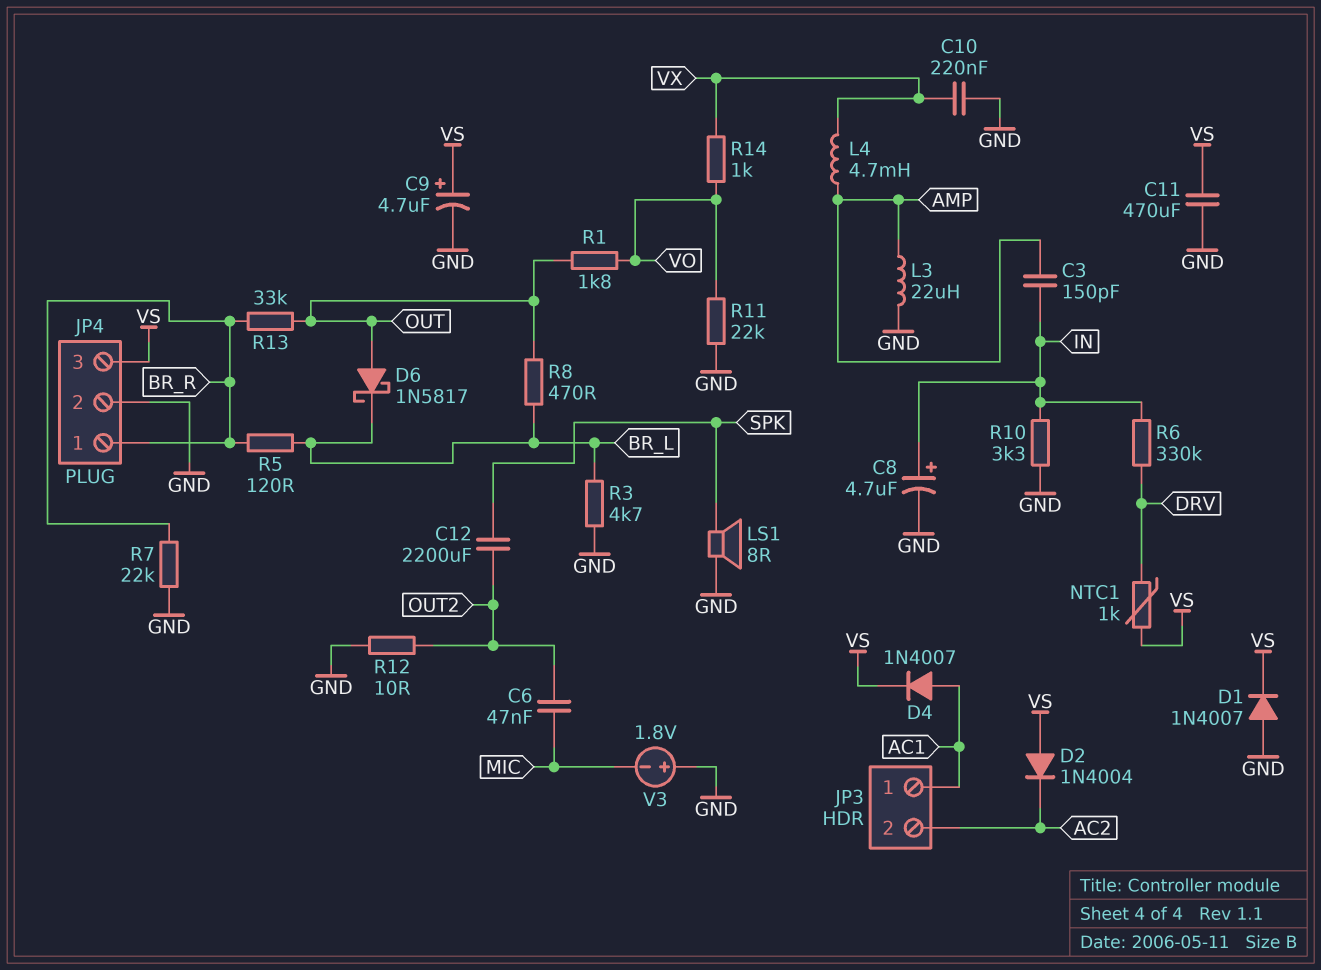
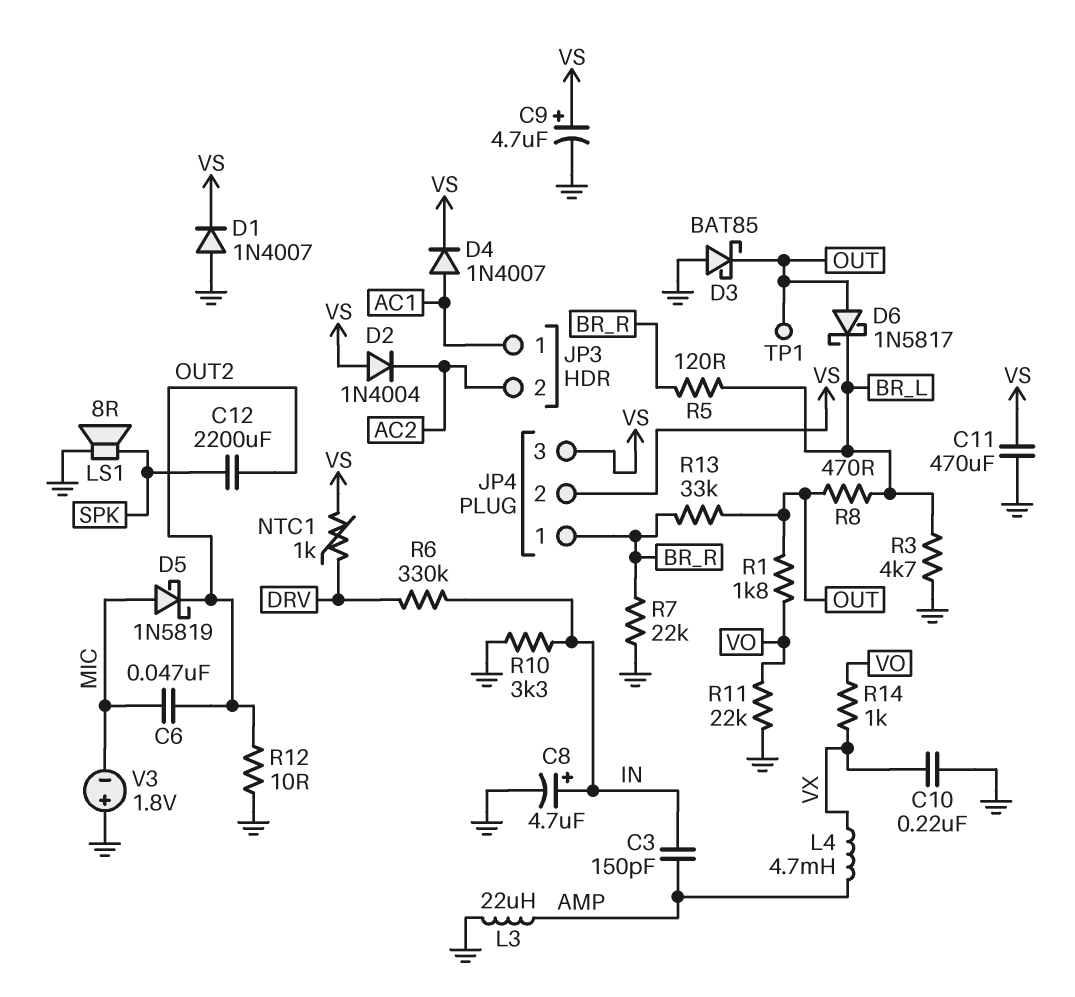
D3: none -> schottky BAT85 (A GND, K OUT)
D5: none -> schottky 1N5819 (A MIC, K OUT2)
JP4 pin 2: GND -> VS
TP1: none -> test point (OUT)

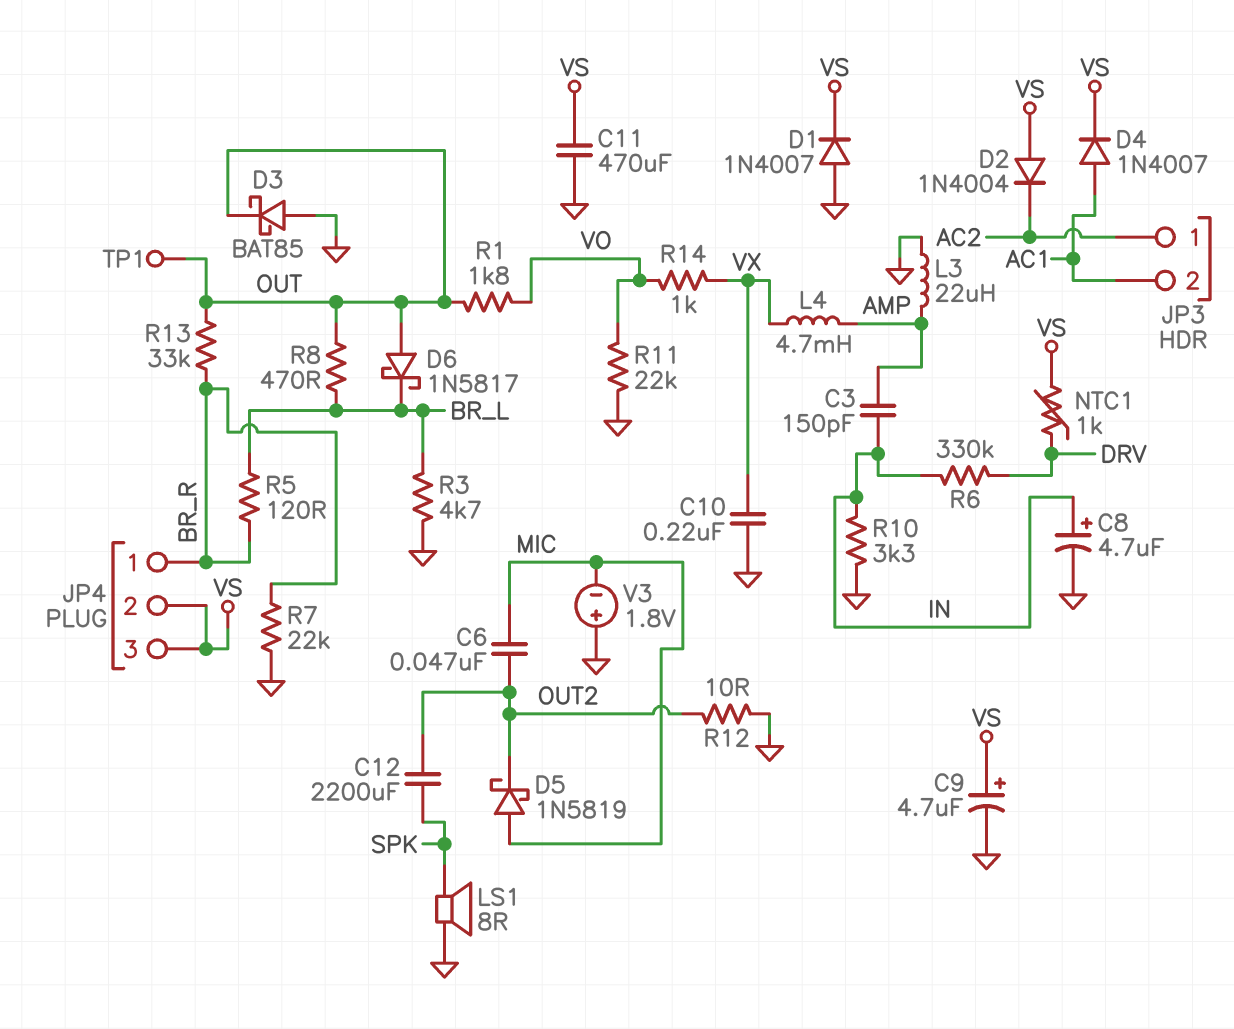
JP3 pin 1: AC1 -> AC2
JP3 pin 2: AC2 -> AC1

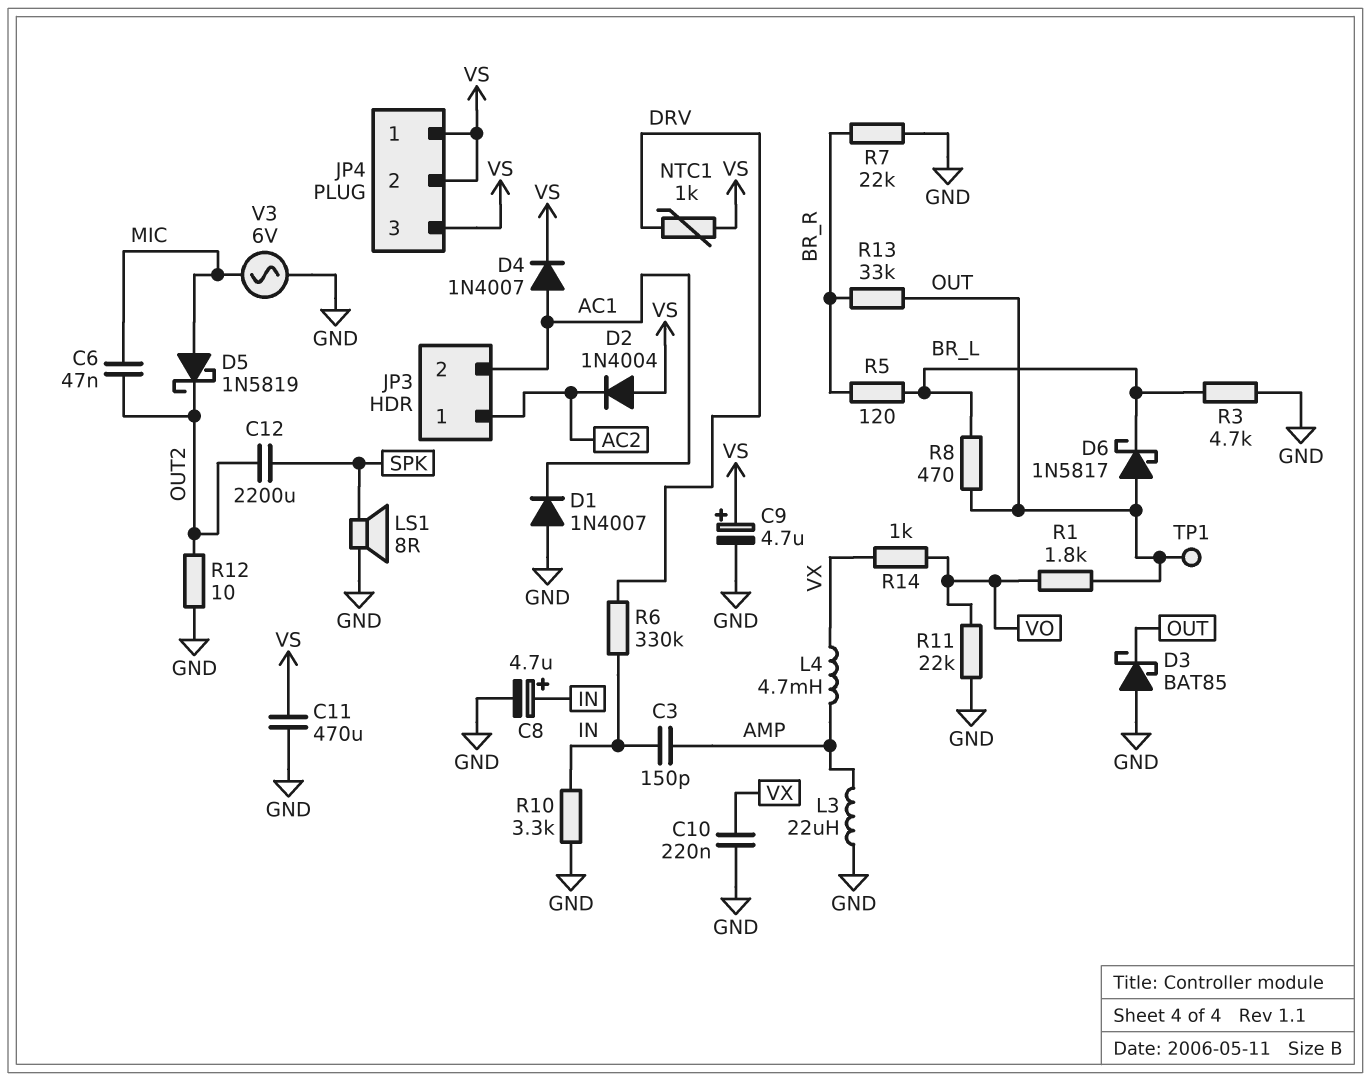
D1: diode 1N4007 (A GND, K VS) -> diode 1N4007 (A GND, K AC1)
JP4 pin 1: BR_R -> VS
V3: 1.8V (plus GND, minus MIC) -> AC 6V (GND, MIC)

